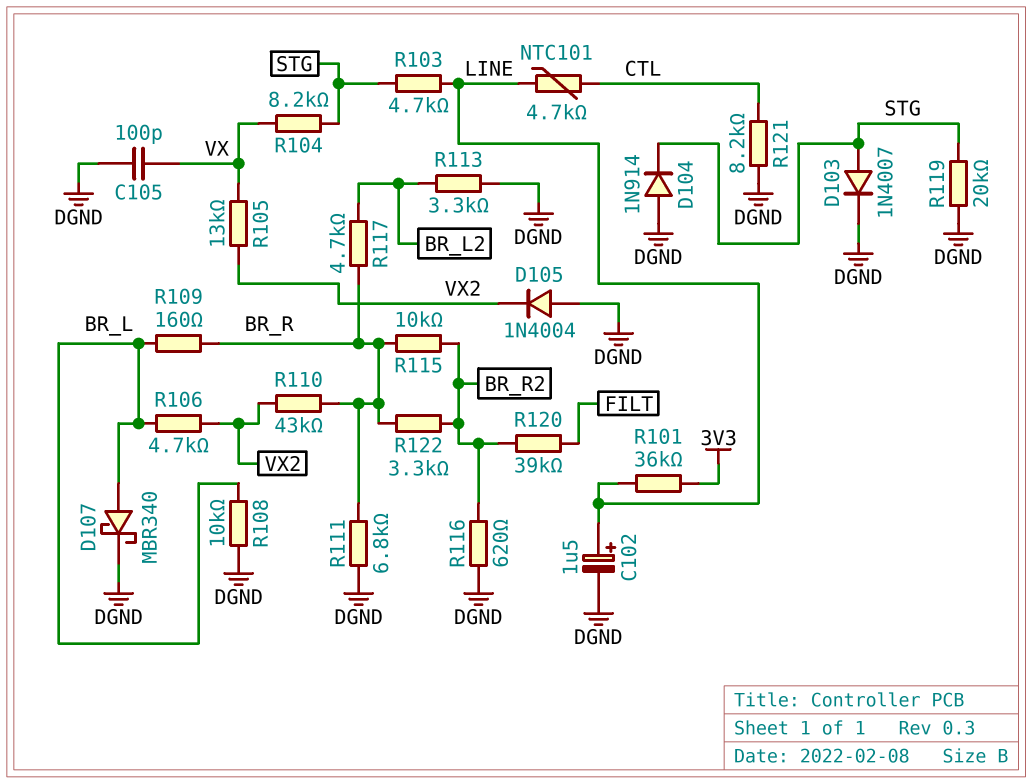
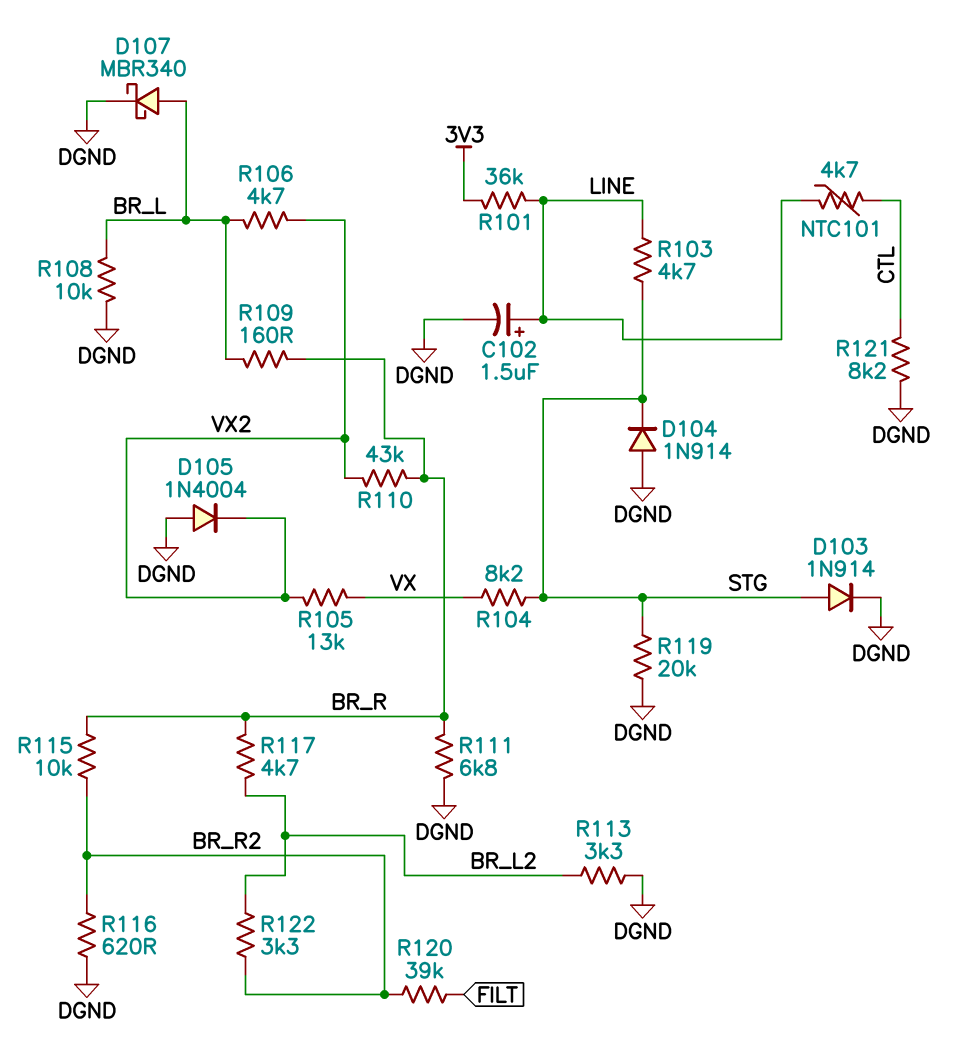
C105: 100pF (DGND, VX) -> none
D103: diode 1N4007 (A STG, K DGND) -> diode 1N914 (A STG, K DGND)
R122: 3.3k (BR_R, BR_R2) -> 3.3k (BR_L2, BR_R2)

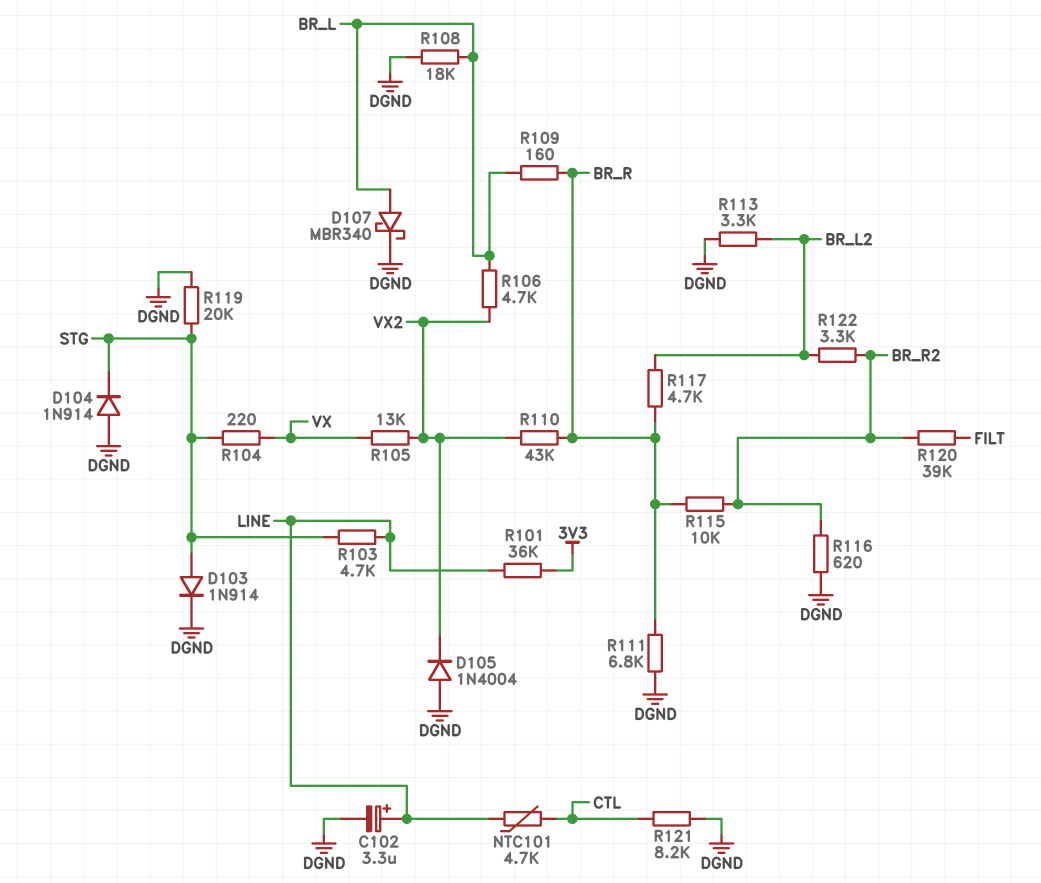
C102: 1.5uF (plus LINE, minus DGND) -> 3.3uF (plus LINE, minus DGND)
R104: 8.2k (STG, VX) -> 220 (STG, VX)
R108: 10k (BR_L, DGND) -> 18k (BR_L, DGND)

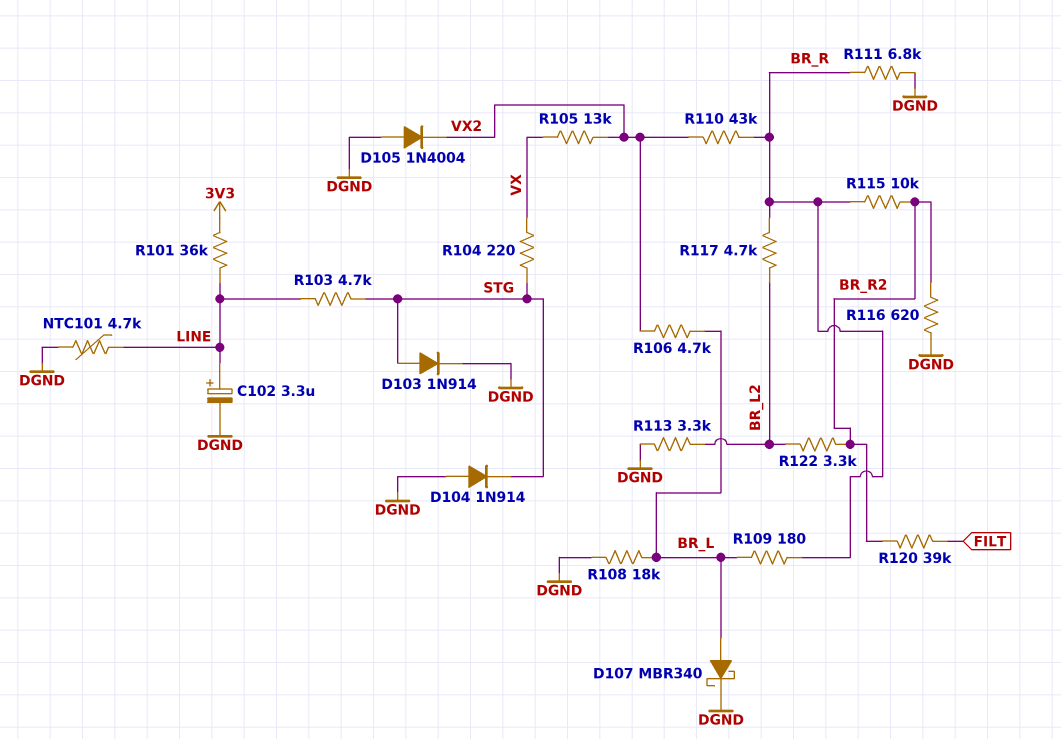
NTC101: 4.7k (CTL, LINE) -> 4.7k (DGND, LINE)
R109: 160 (BR_L, BR_R) -> 180 (BR_L, BR_R)
R119: 20k (DGND, STG) -> none
R121: 8.2k (CTL, DGND) -> none

